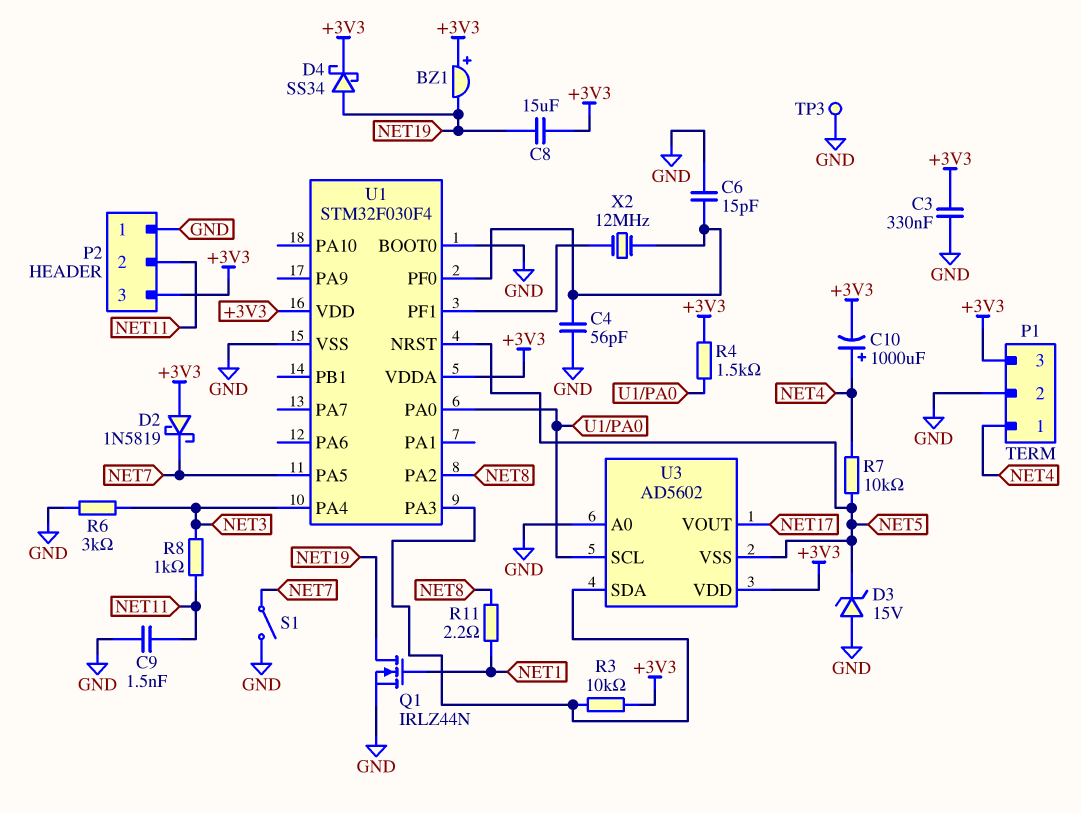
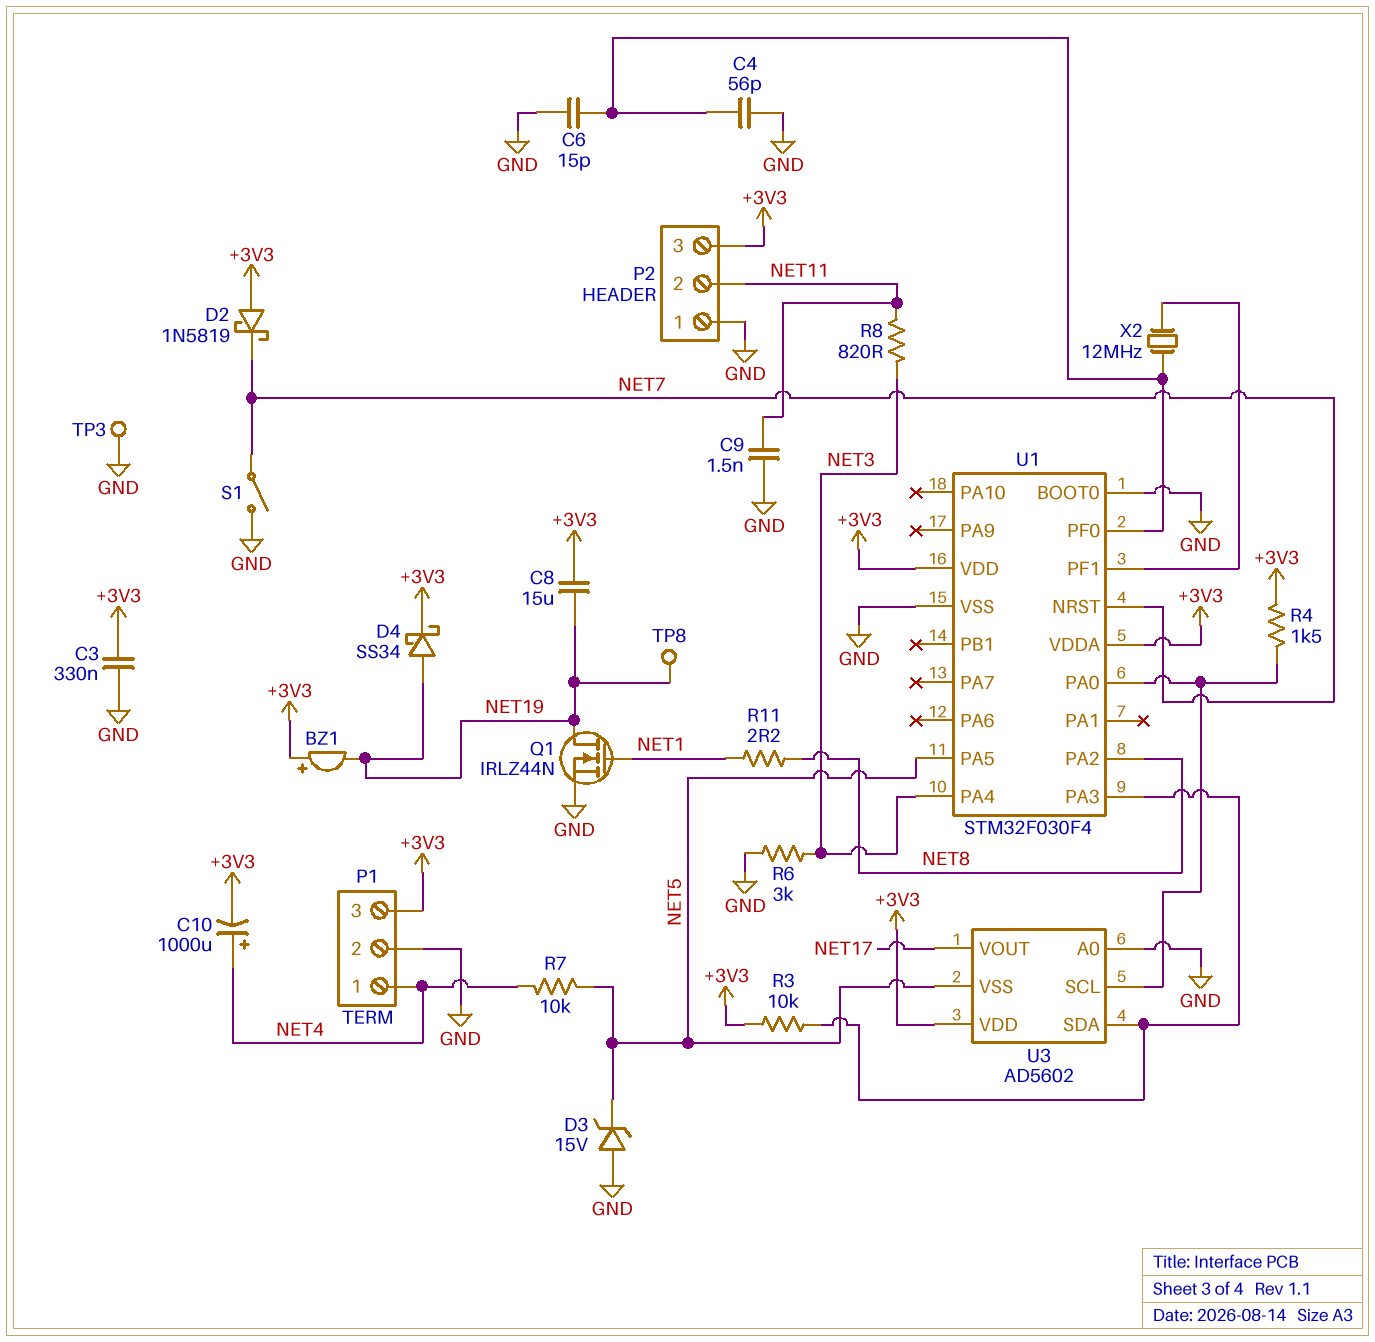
R8: 1k (NET3, NET11) -> 820 (NET3, NET11)
TP8: none -> test point (NET19)
U1 pin NRST: NET5 -> NET7
U1 pin PA5: NET7 -> NET5

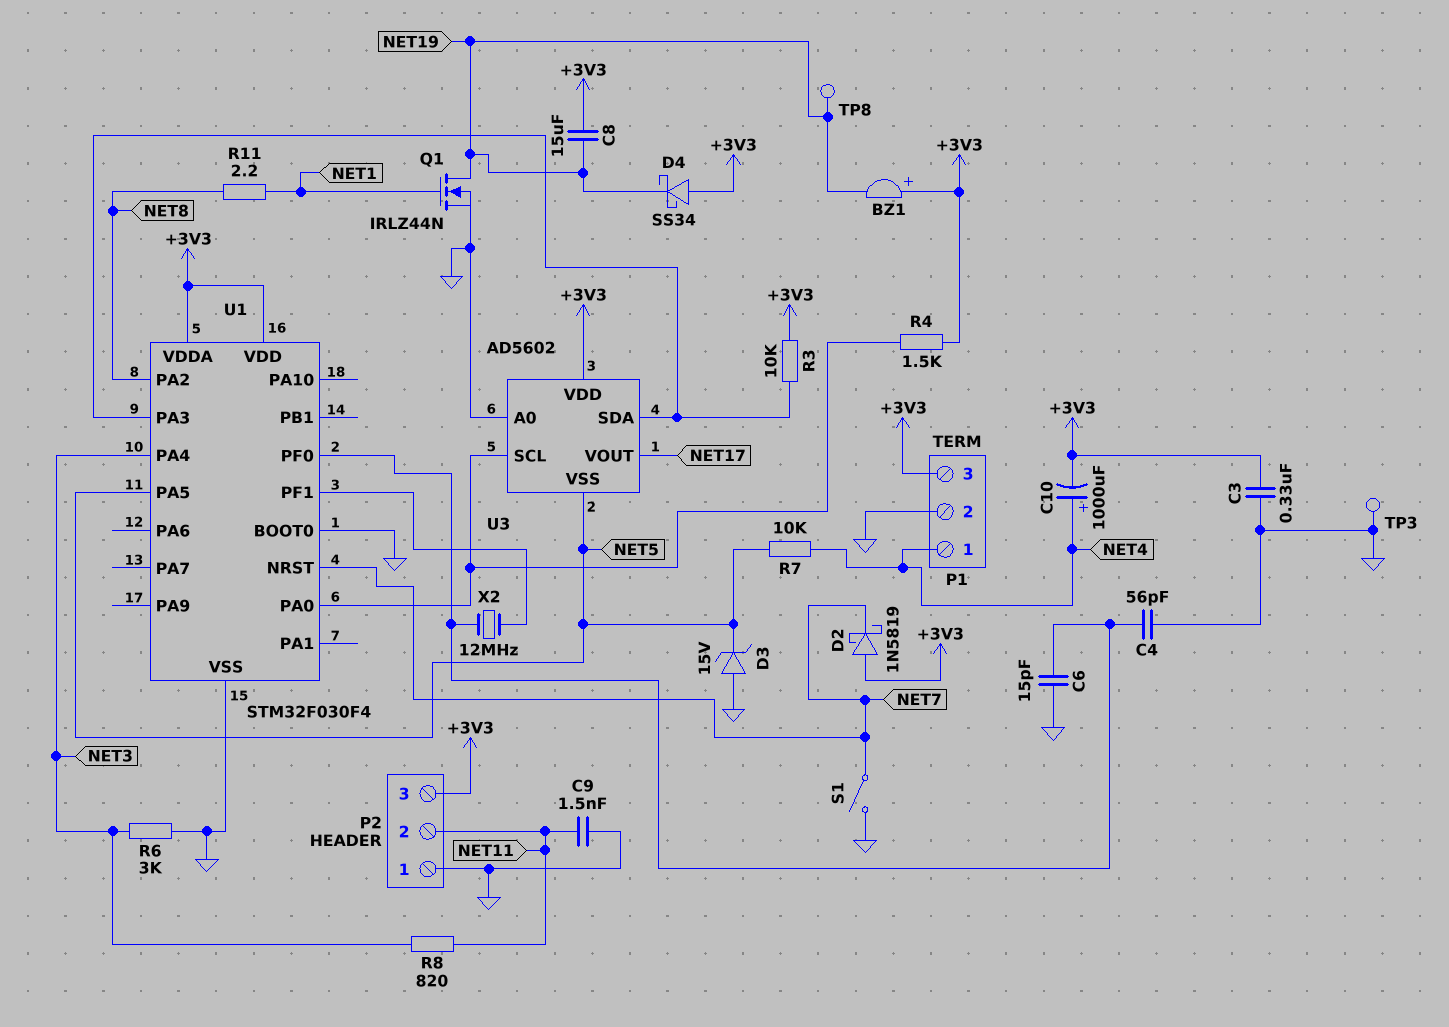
D4: schottky SS34 (A NET19, K +3V3) -> schottky SS34 (A +3V3, K NET19)

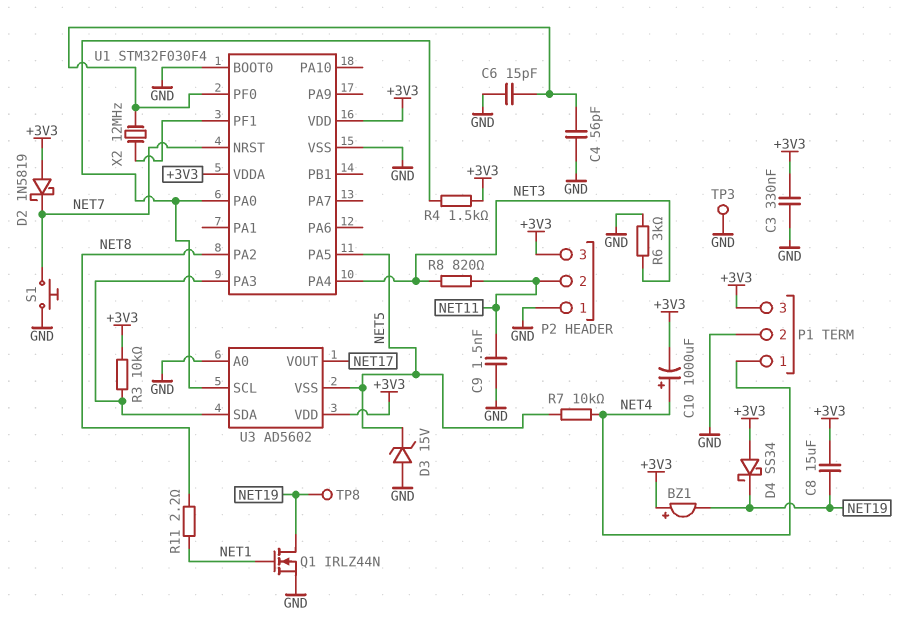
S1: switch (GND, NET7) -> button (GND, NET7)

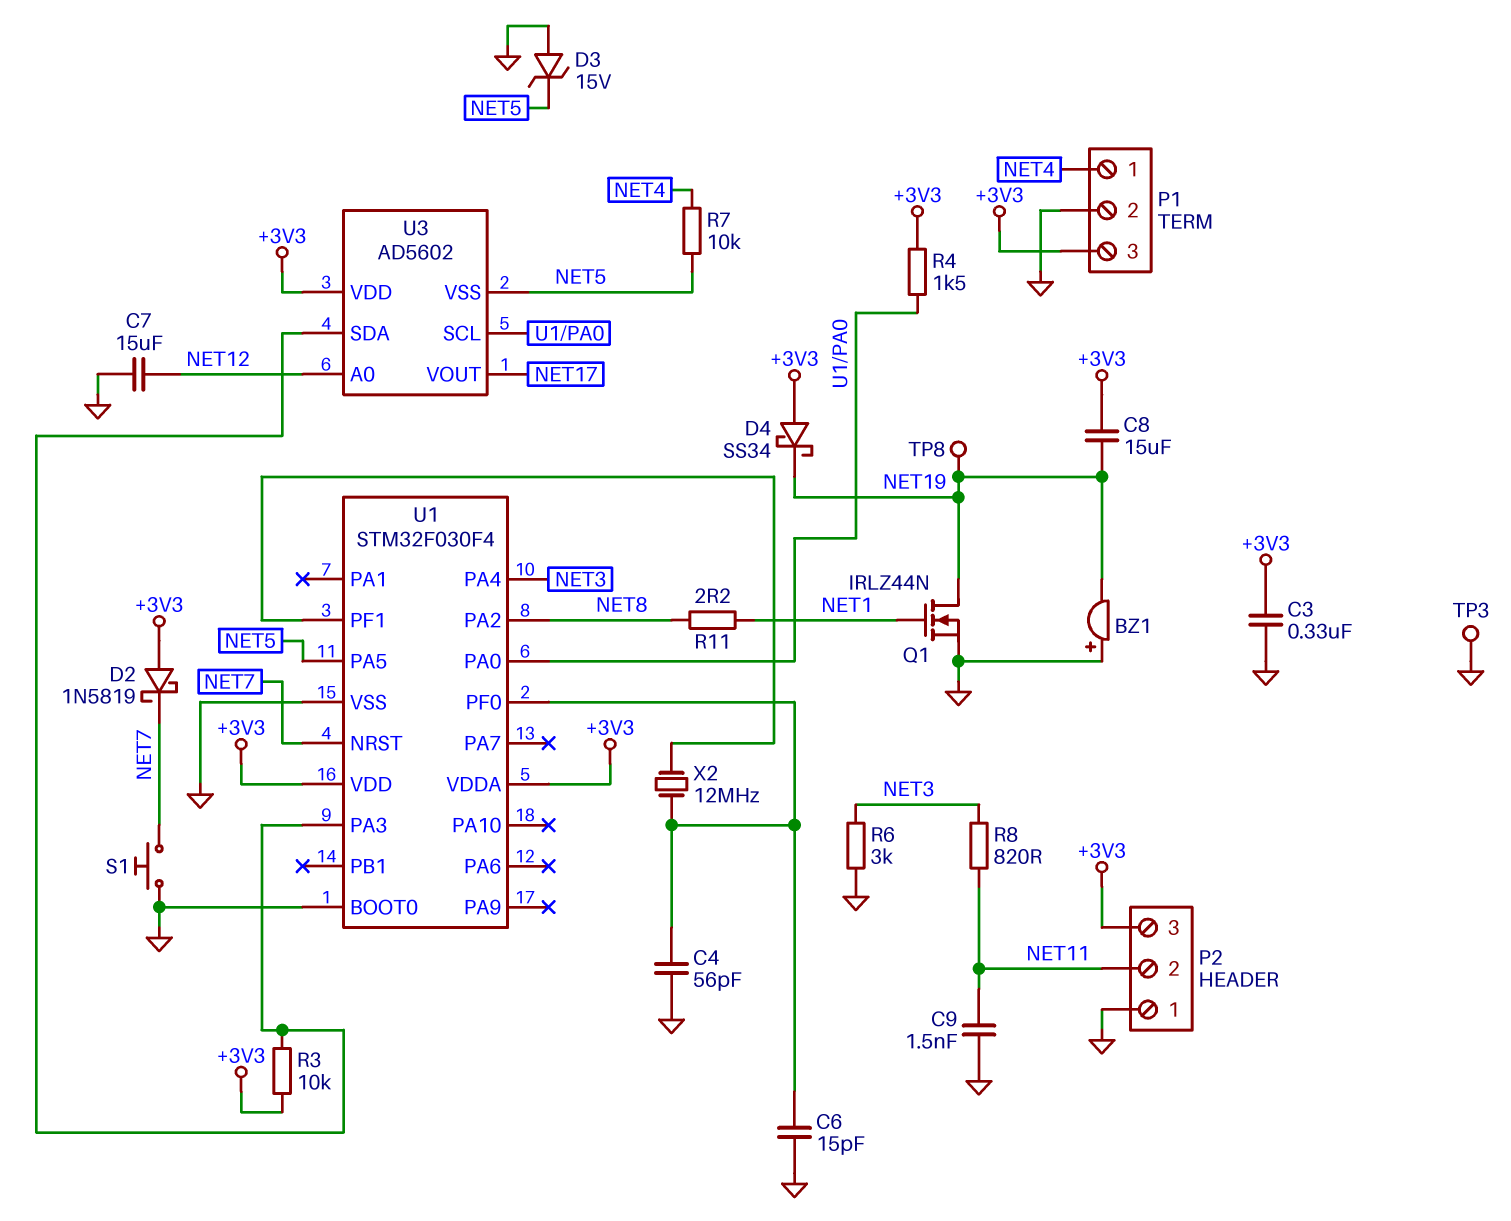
BZ1: buzzer (plus +3V3, minus NET19) -> buzzer (plus GND, minus NET19)
C7: none -> 15uF (GND, NET12)
C10: 1000uF (plus NET4, minus +3V3) -> none
U3 pin A0: GND -> NET12

